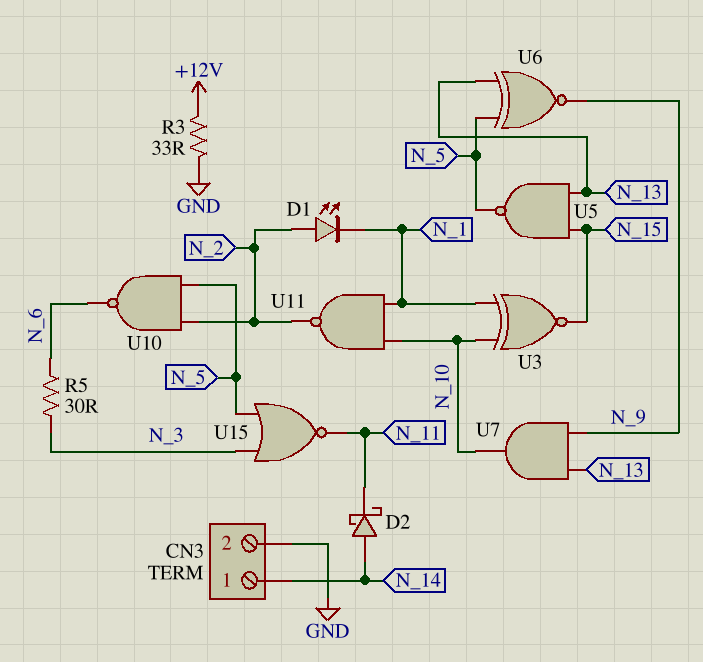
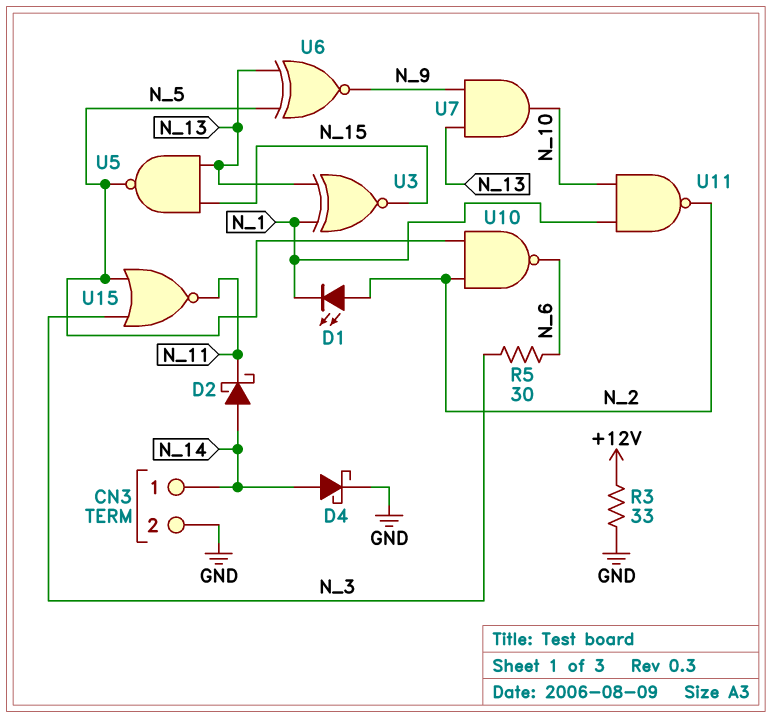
D4: none -> schottky (A N_14, K GND)
U3: XNOR (in N_1, in N_10, out N_15) -> XNOR (in N_1, in N_13, out N_15)

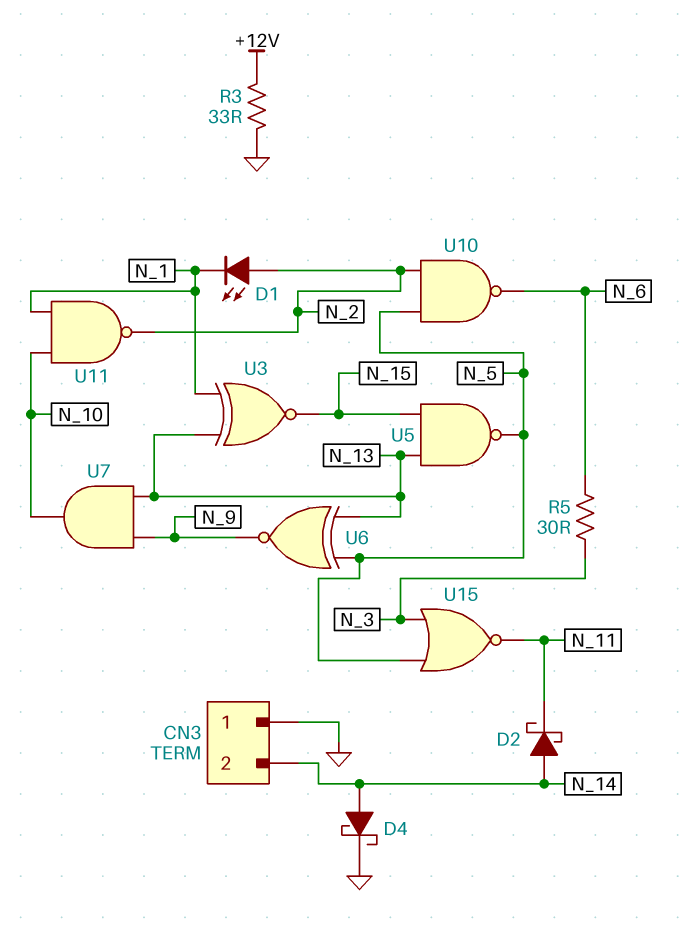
CN3 pin 1: N_14 -> GND
CN3 pin 2: GND -> N_14

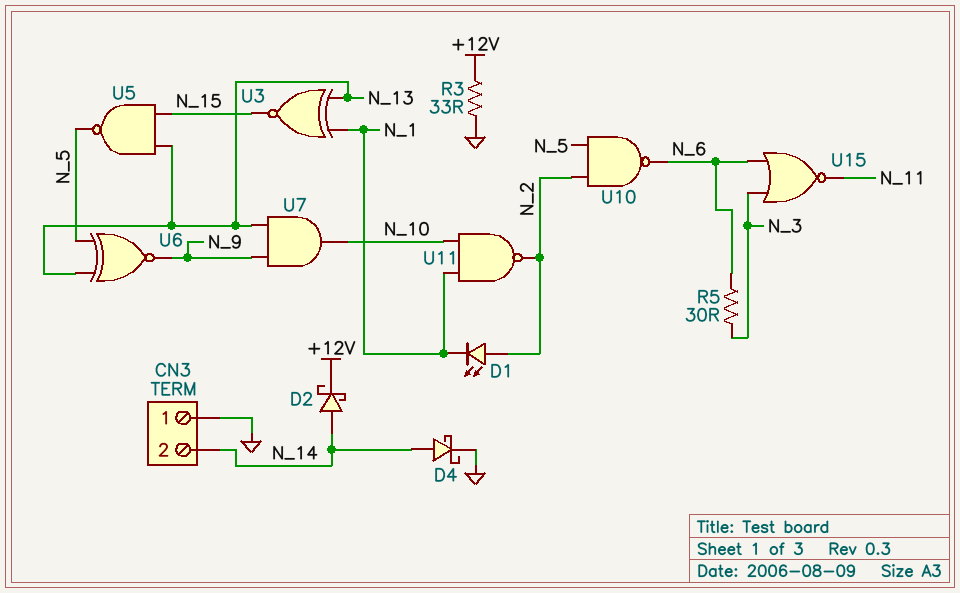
D2: schottky (A N_14, K N_11) -> schottky (A N_14, K +12V)
U15: NOR (in N_3, in N_5, out N_11) -> NOR (in N_3, in N_6, out N_11)

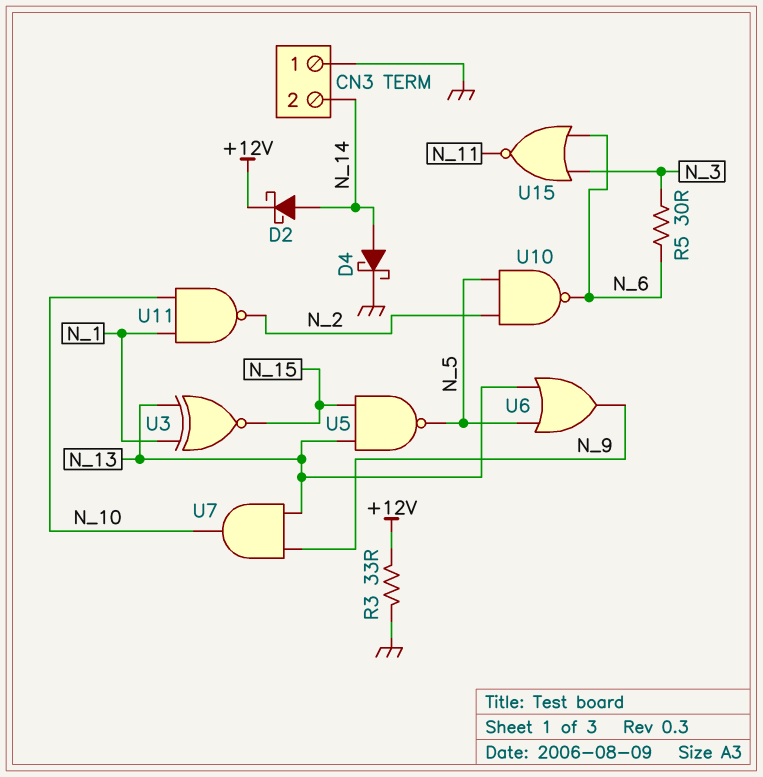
D1: LED (A N_2, K N_1) -> none
U6: XNOR (in N_5, in N_13, out N_9) -> OR (in N_5, in N_13, out N_9)

